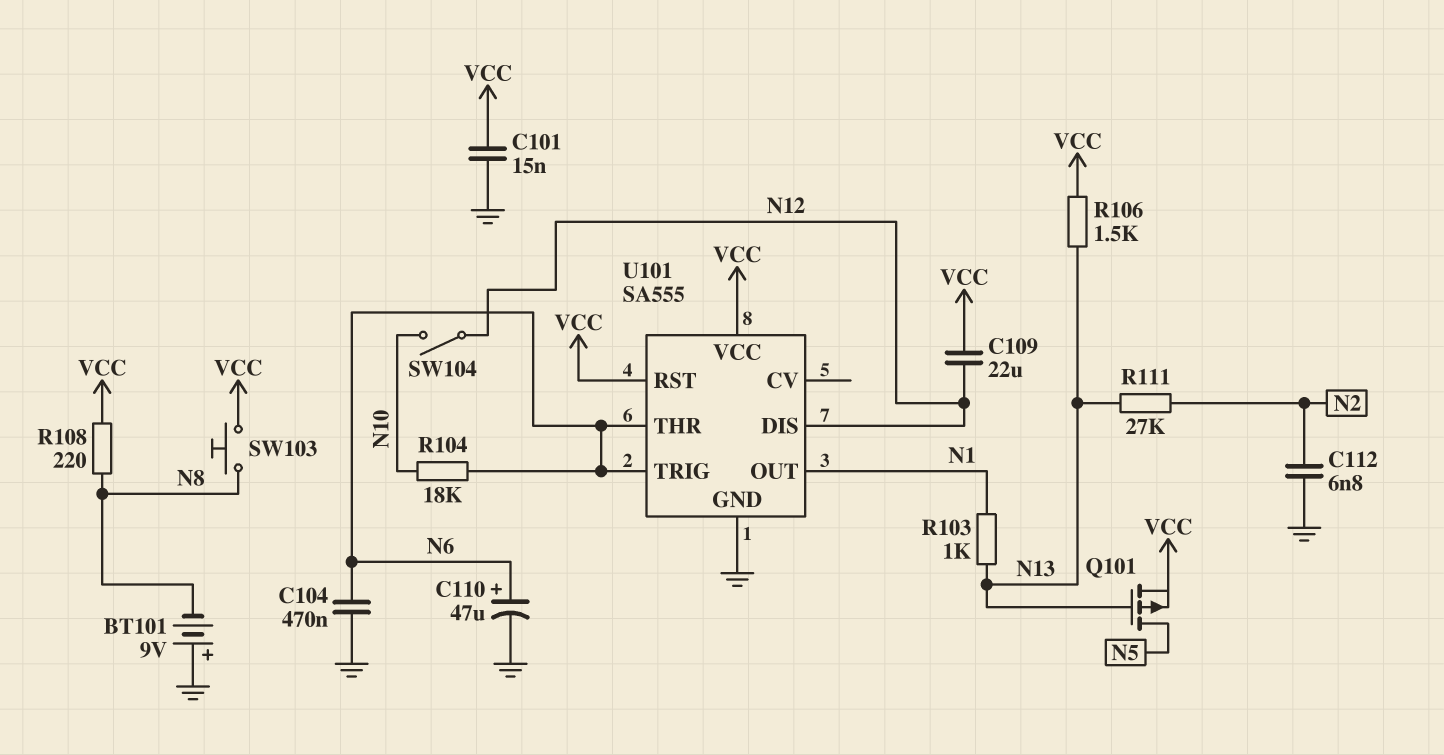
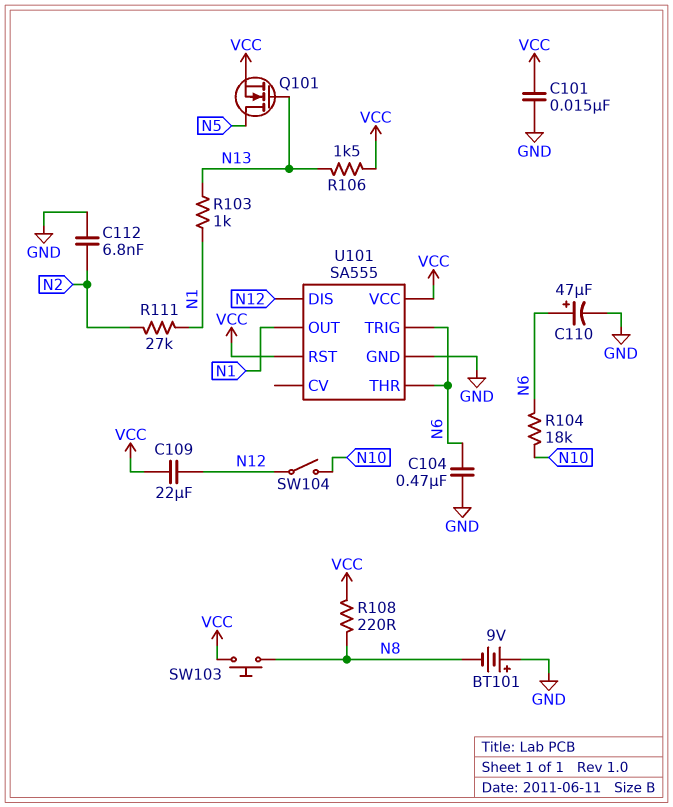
Q101: PMOS (G N13, D N5, S VCC) -> NMOS (G N13, D N5, S VCC)
R111: 27k (N2, N13) -> 27k (N1, N2)

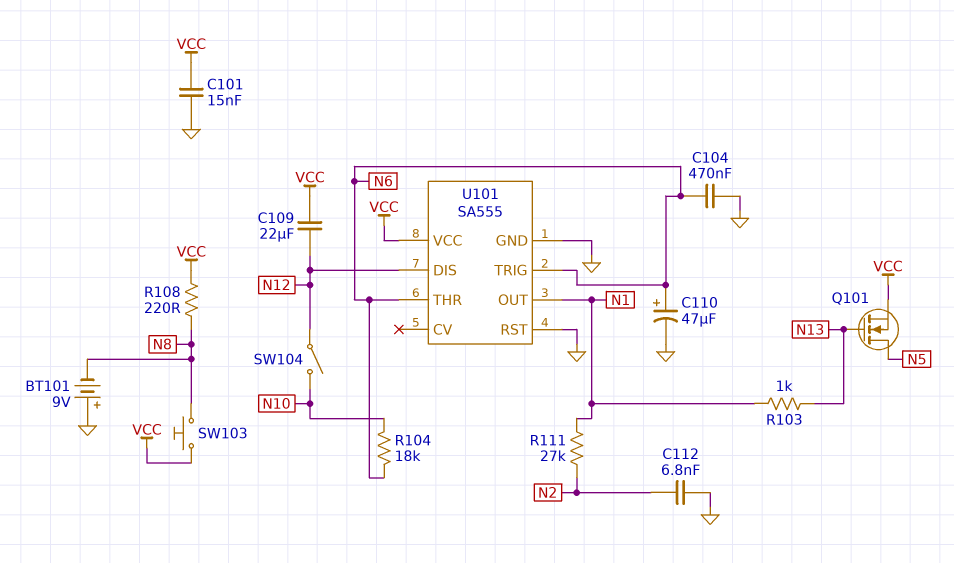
R106: 1.5k (N13, VCC) -> none
U101 pin RST: VCC -> GND

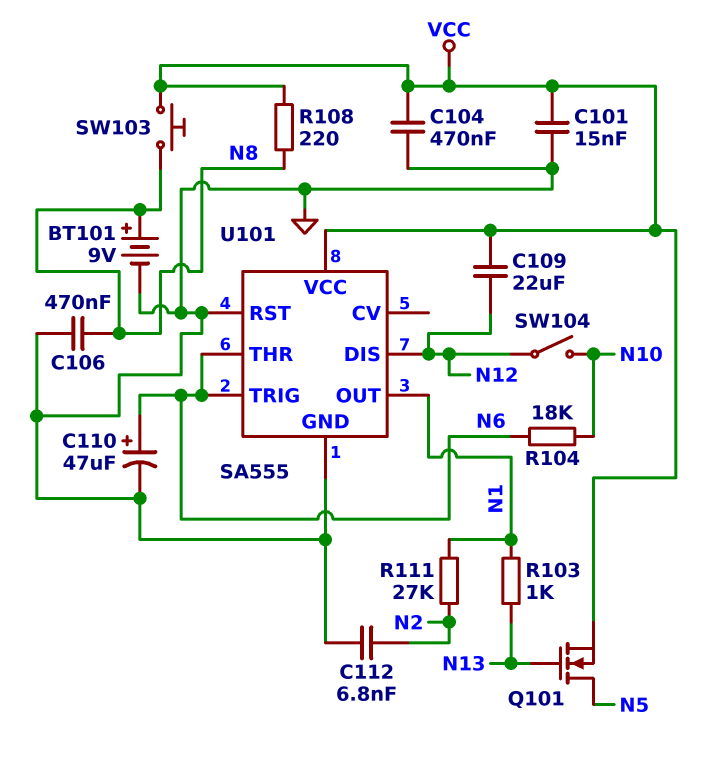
BT101: 9V (plus GND, minus N8) -> 9V (plus N8, minus GND)
C104: 470nF (GND, N6) -> 470nF (GND, VCC)
C106: none -> 470nF (GND, N8)

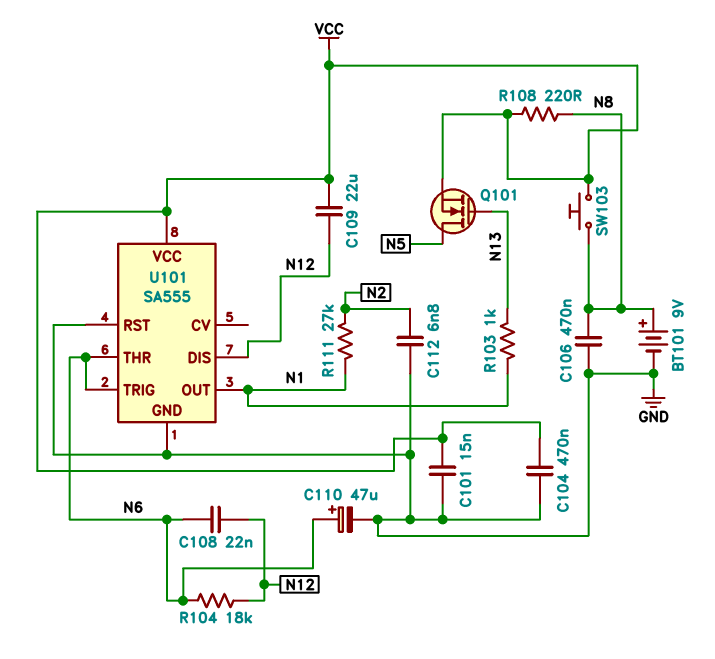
C108: none -> 22nF (N6, N12)
R104: 18k (N6, N10) -> 18k (N6, N12)
SW104: switch (N10, N12) -> none

